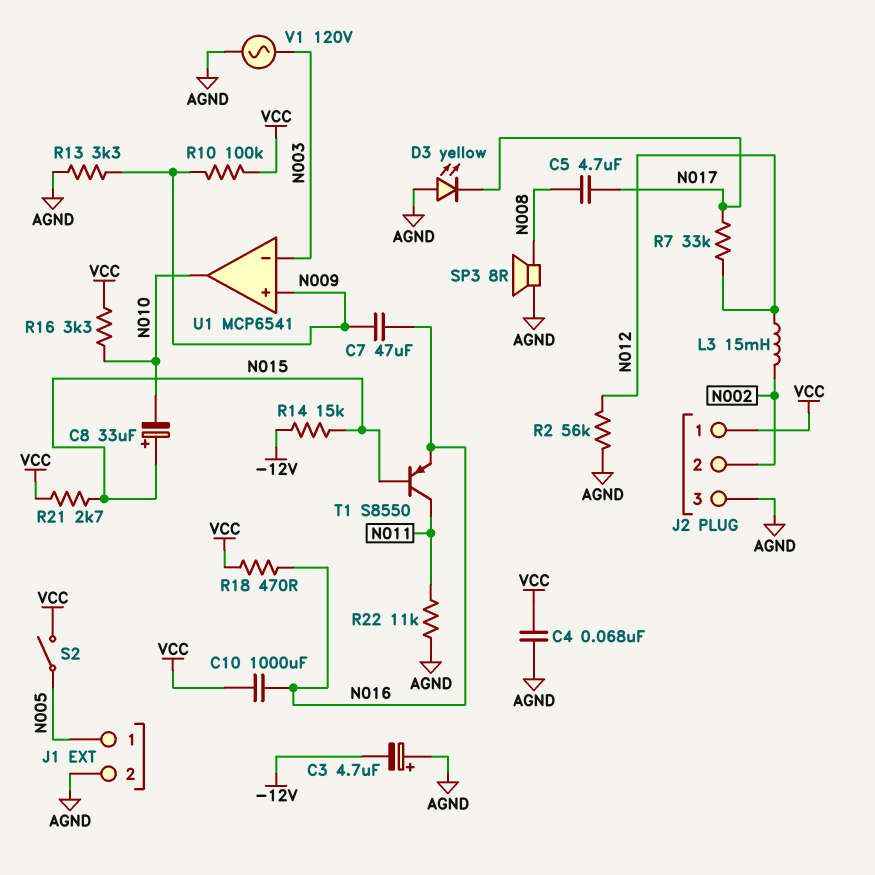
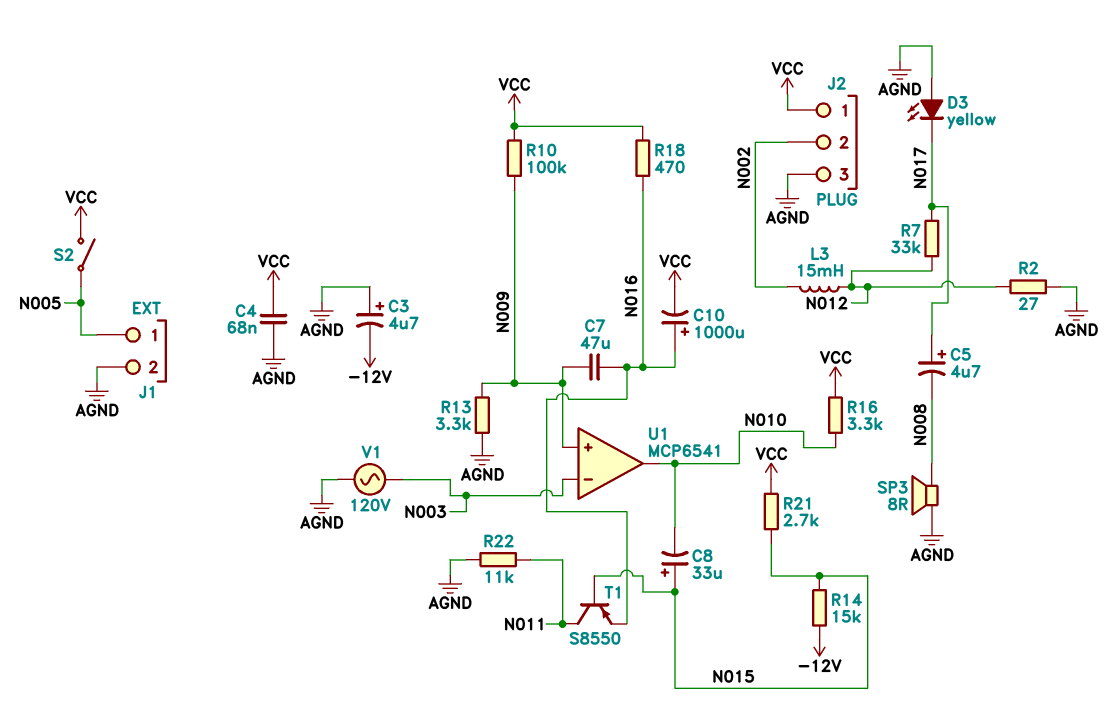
C5: 4.7uF (N008, N017) -> 4.7uF (plus N017, minus N008)
C10: 1000uF (N016, VCC) -> 1000uF (plus N016, minus VCC)
R2: 56k (AGND, N012) -> 27 (AGND, N012)

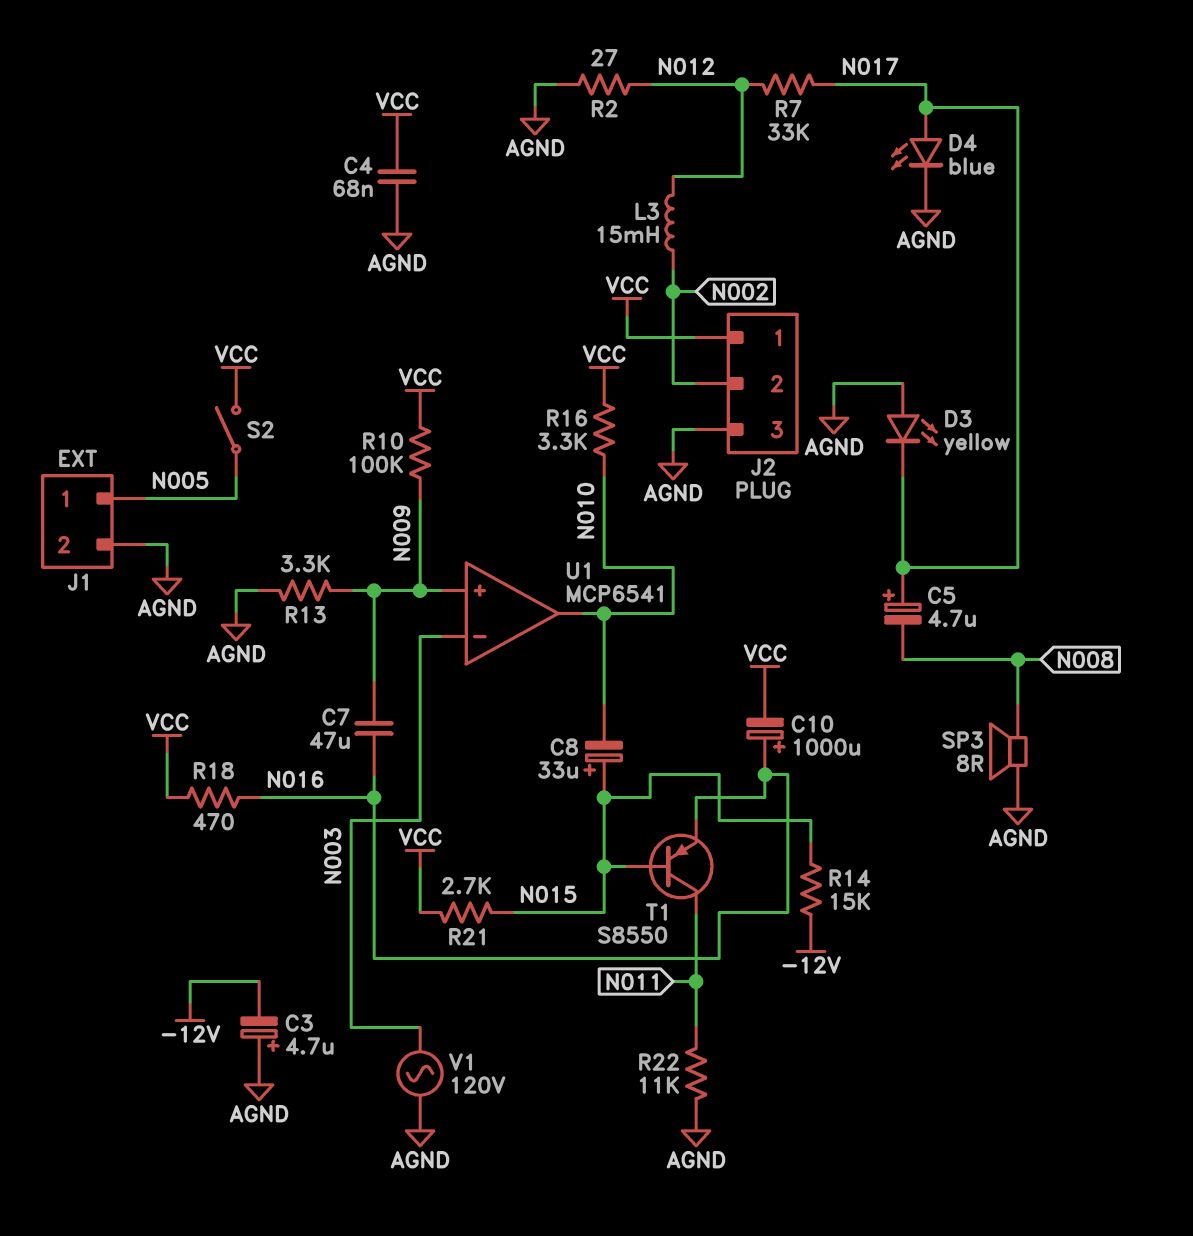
D4: none -> LED blue (A N017, K AGND)

